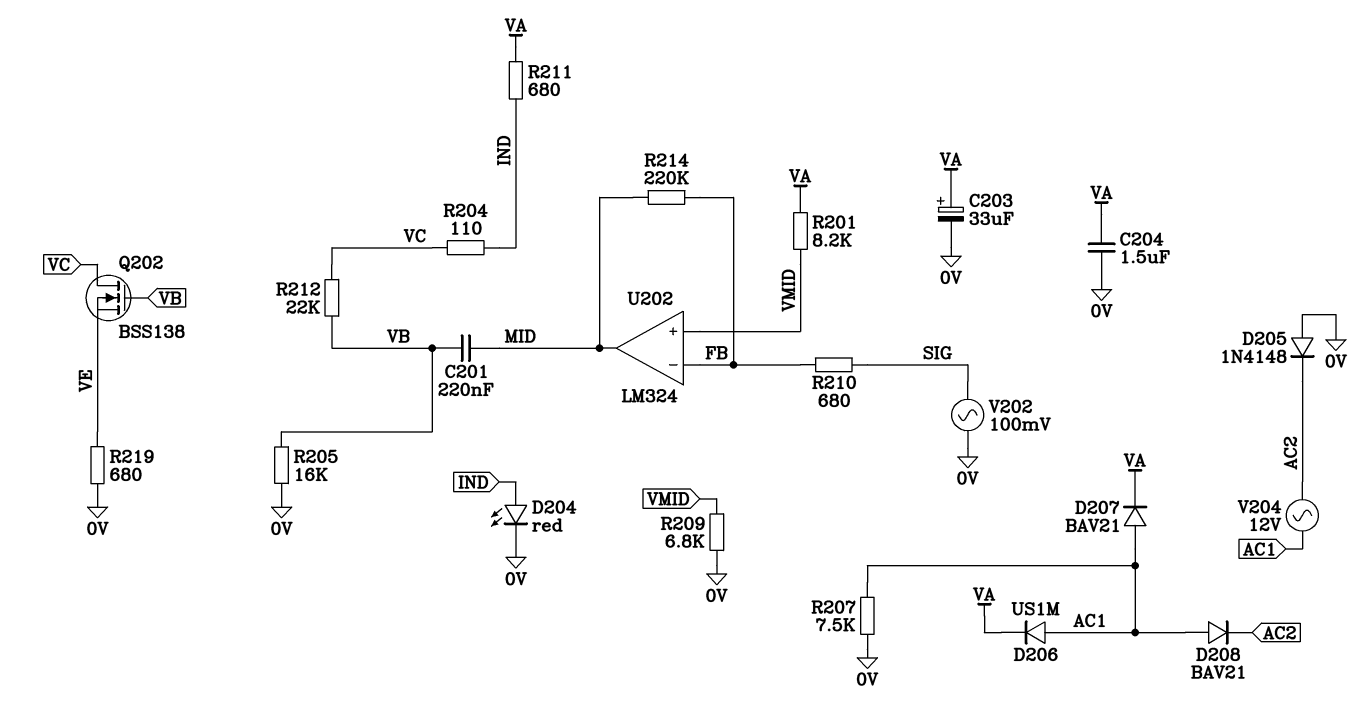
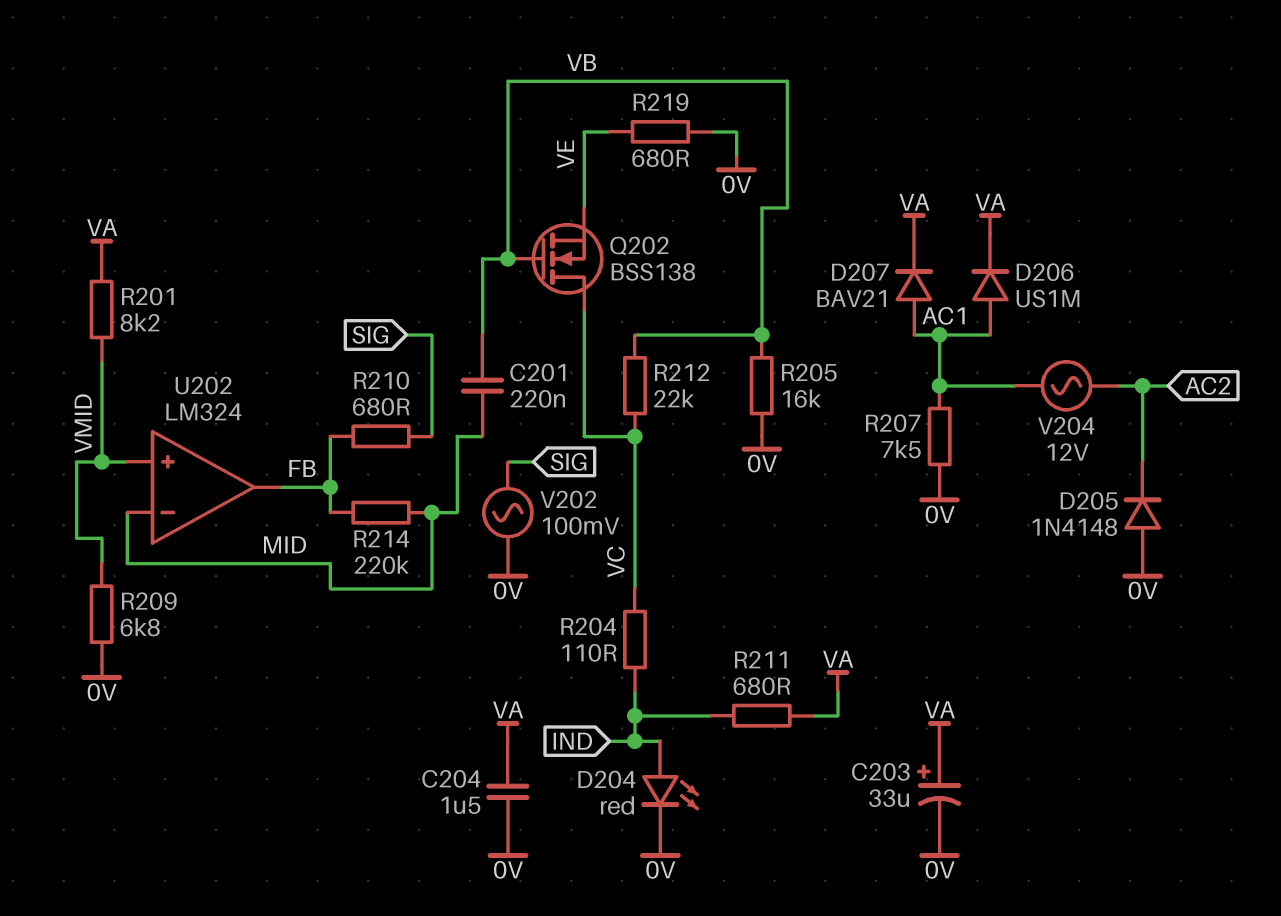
D208: diode BAV21 (A AC1, K AC2) -> none
U202 pin in-: FB -> MID
U202 pin out: MID -> FB

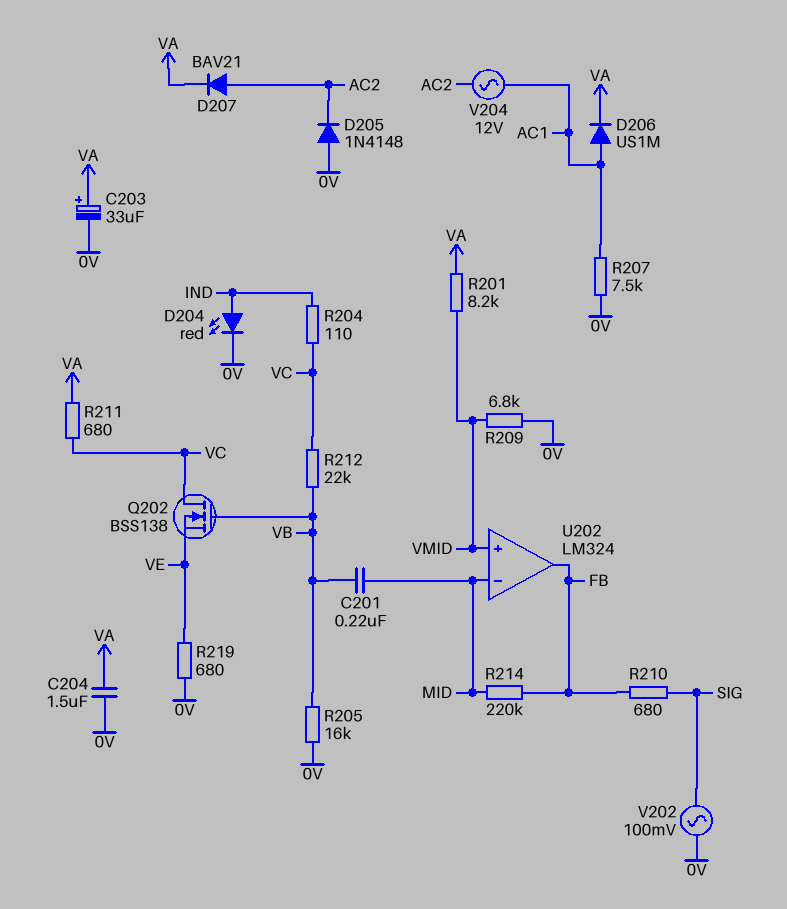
D207: diode BAV21 (A AC1, K VA) -> diode BAV21 (A AC2, K VA)
R211: 680 (IND, VA) -> 680 (VA, VC)

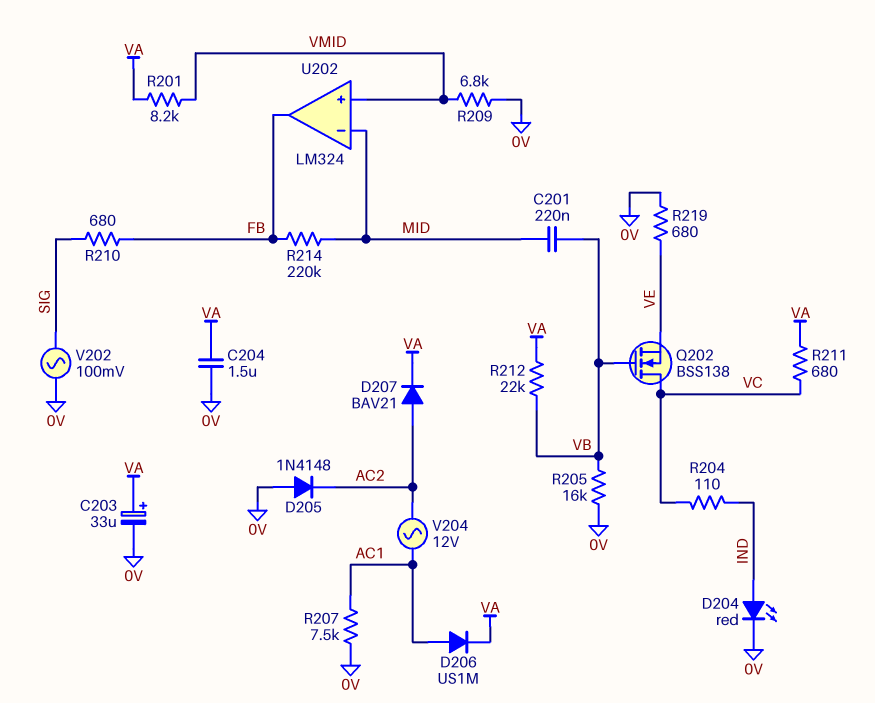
R212: 22k (VB, VC) -> 22k (VA, VB)

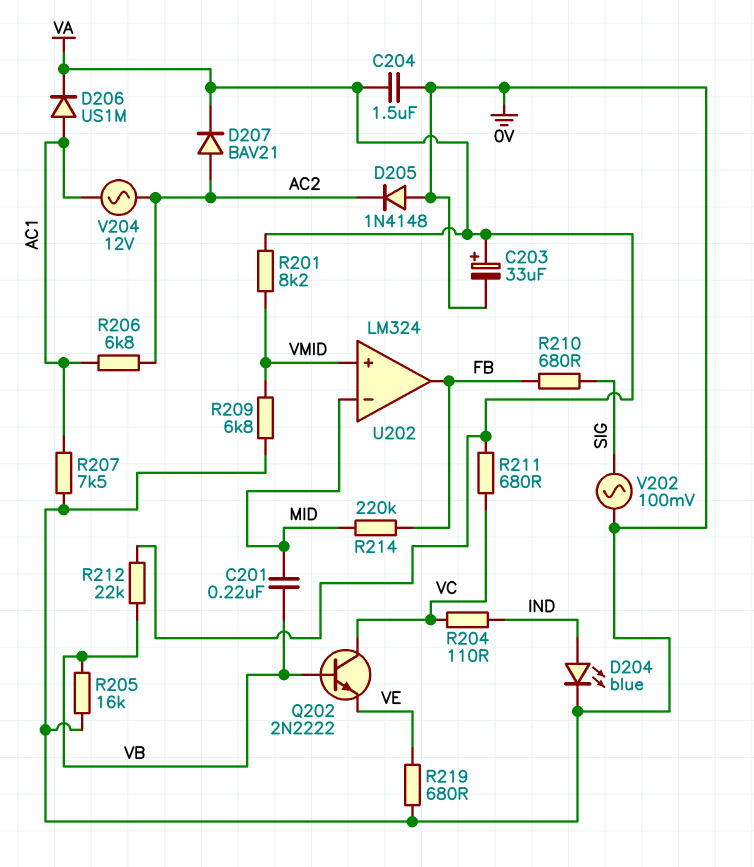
D204: LED red (A IND, K 0V) -> LED blue (A IND, K 0V)
Q202: NMOS BSS138 (G VB, D VC, S VE) -> NPN 2N2222 (B VB, C VC, E VE)
R206: none -> 6.8k (AC1, AC2)

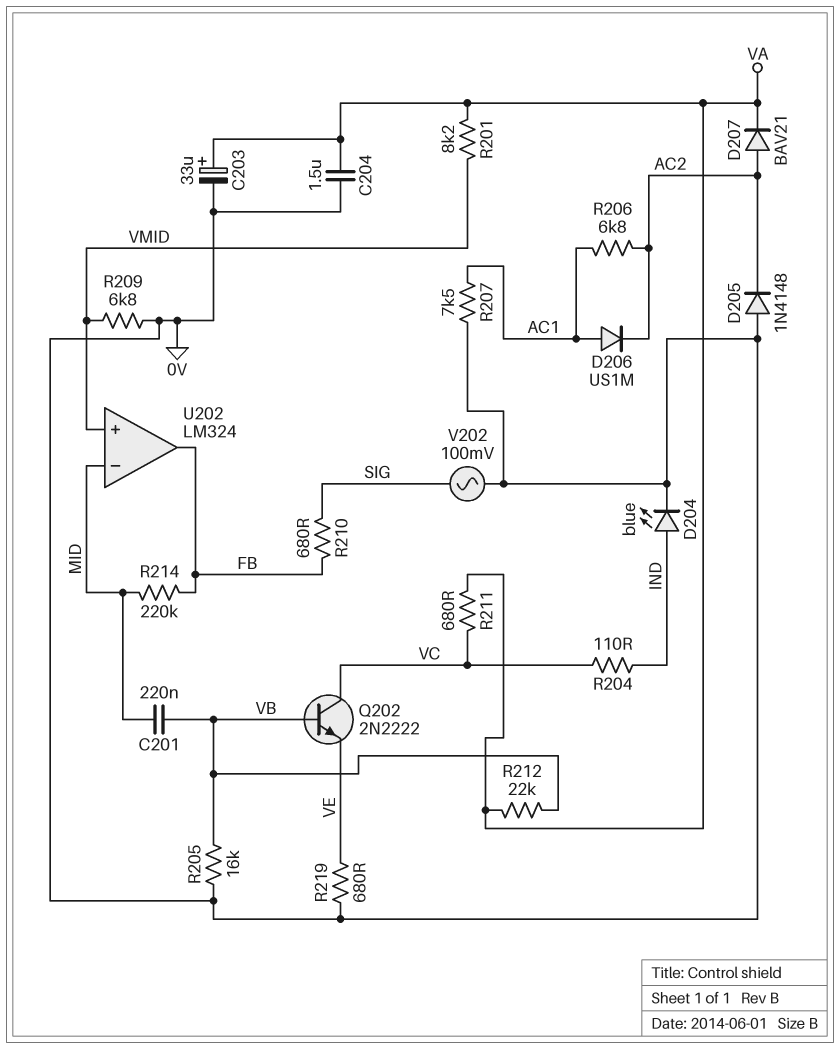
D206: diode US1M (A AC1, K VA) -> diode US1M (A AC1, K AC2)
V204: AC 12V (AC1, AC2) -> none

